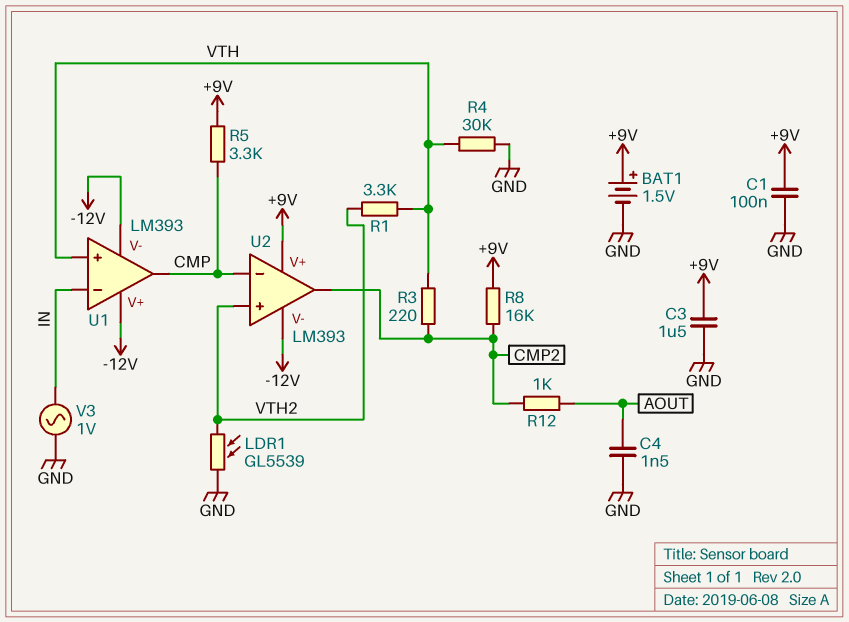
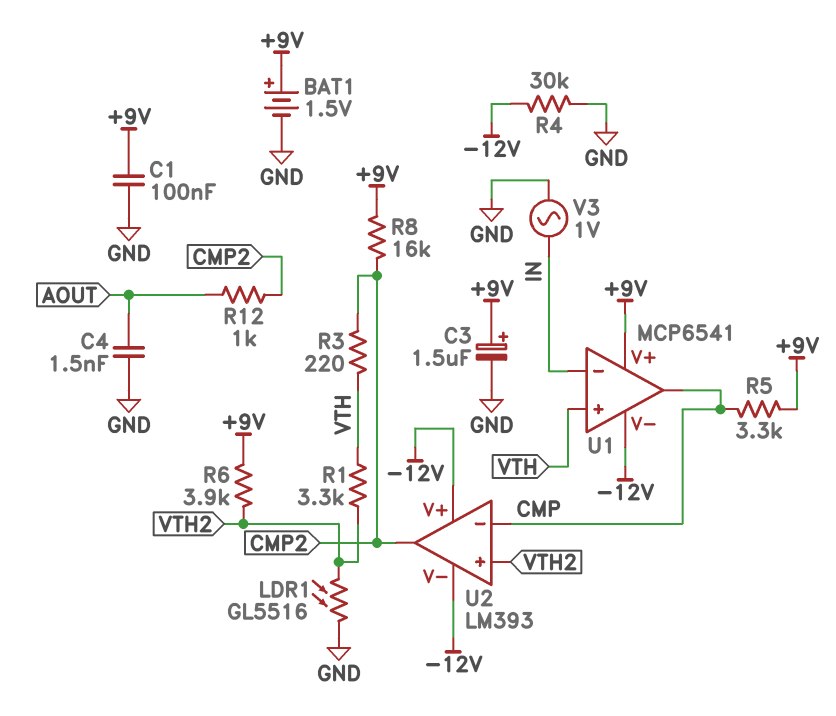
C3: 1.5uF (+9V, GND) -> 1.5uF (plus +9V, minus GND)
LDR1: GL5539 (GND, VTH2) -> GL5516 (GND, VTH2)
R4: 30k (GND, VTH) -> 30k (-12V, GND)
R6: none -> 3.9k (+9V, VTH2)
U1: LM393 -> MCP6541
U1 pin V+: -12V -> +9V
U2 pin V+: +9V -> -12V

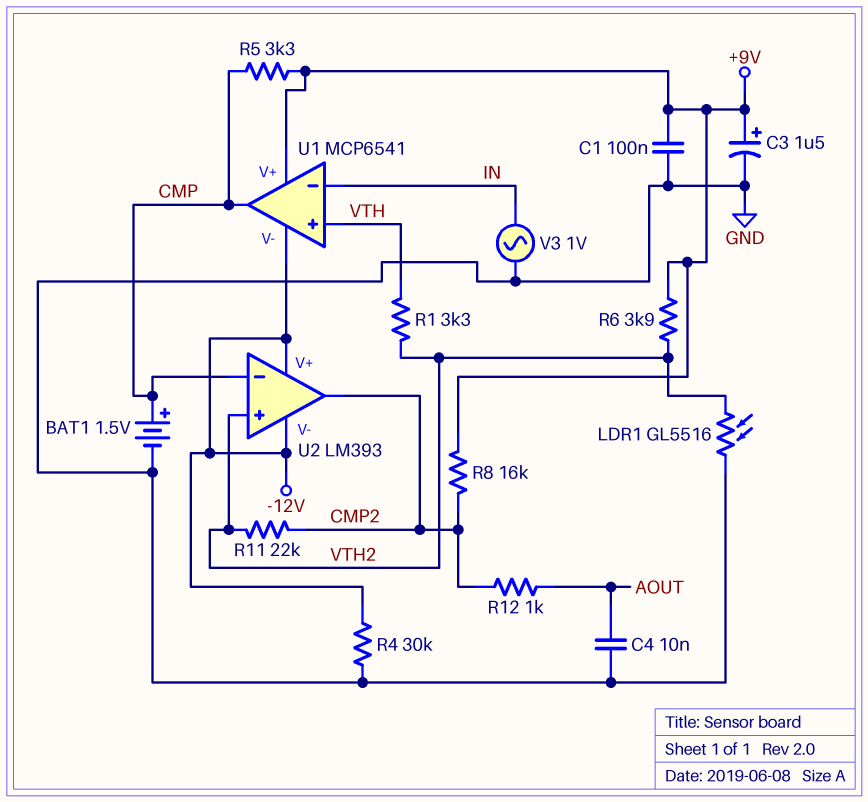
BAT1: 1.5V (plus +9V, minus GND) -> 1.5V (plus CMP, minus GND)
C4: 1.5nF (AOUT, GND) -> 10nF (AOUT, GND)
R3: 220 (CMP2, VTH) -> none
R11: none -> 22k (CMP2, VTH2)

